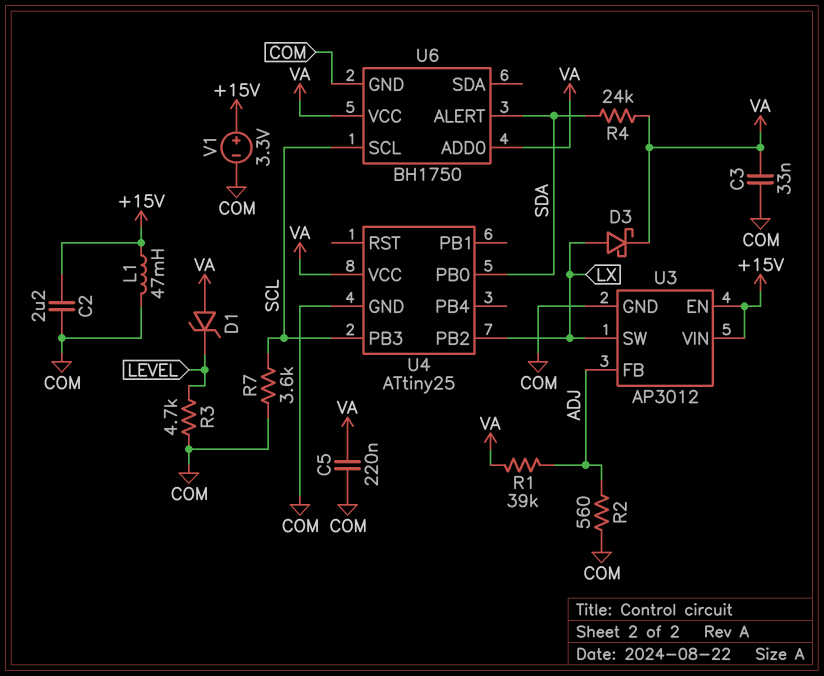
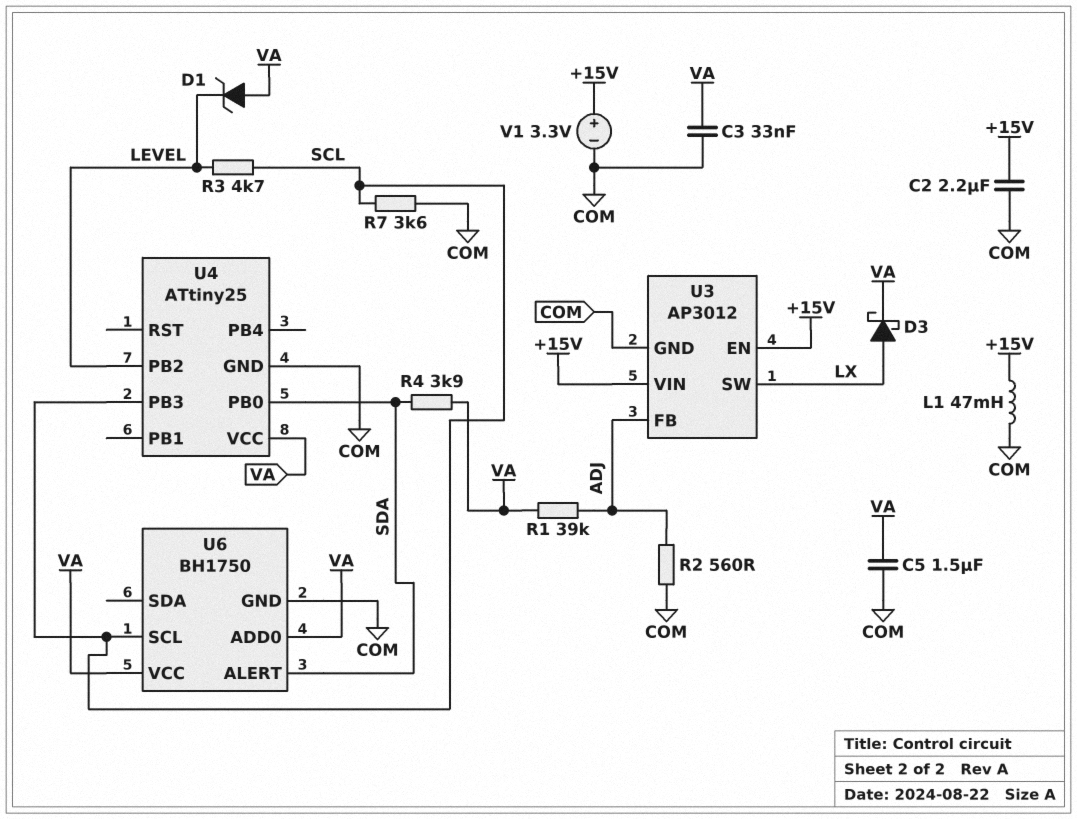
C5: 220nF (COM, VA) -> 1.5uF (COM, VA)
R3: 4.7k (COM, LEVEL) -> 4.7k (LEVEL, SCL)
R4: 24k (SDA, VA) -> 3.9k (SDA, VA)
U4 pin PB2: LX -> LEVEL

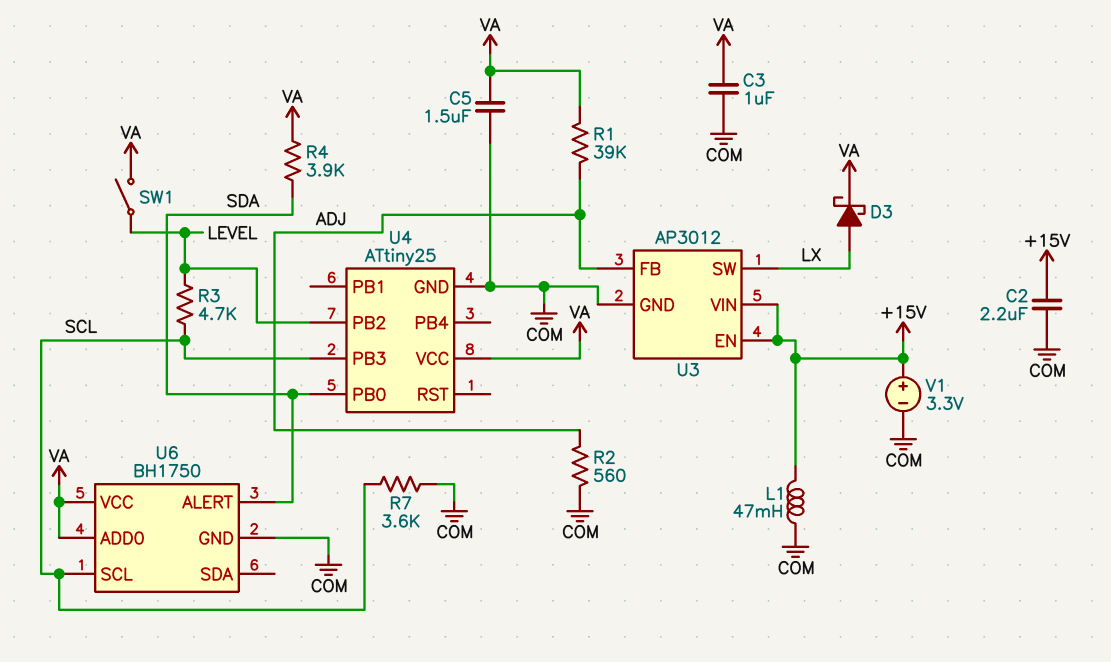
C3: 33nF (COM, VA) -> 1uF (COM, VA)
D1: zener (A VA, K LEVEL) -> none
SW1: none -> switch (LEVEL, VA)

